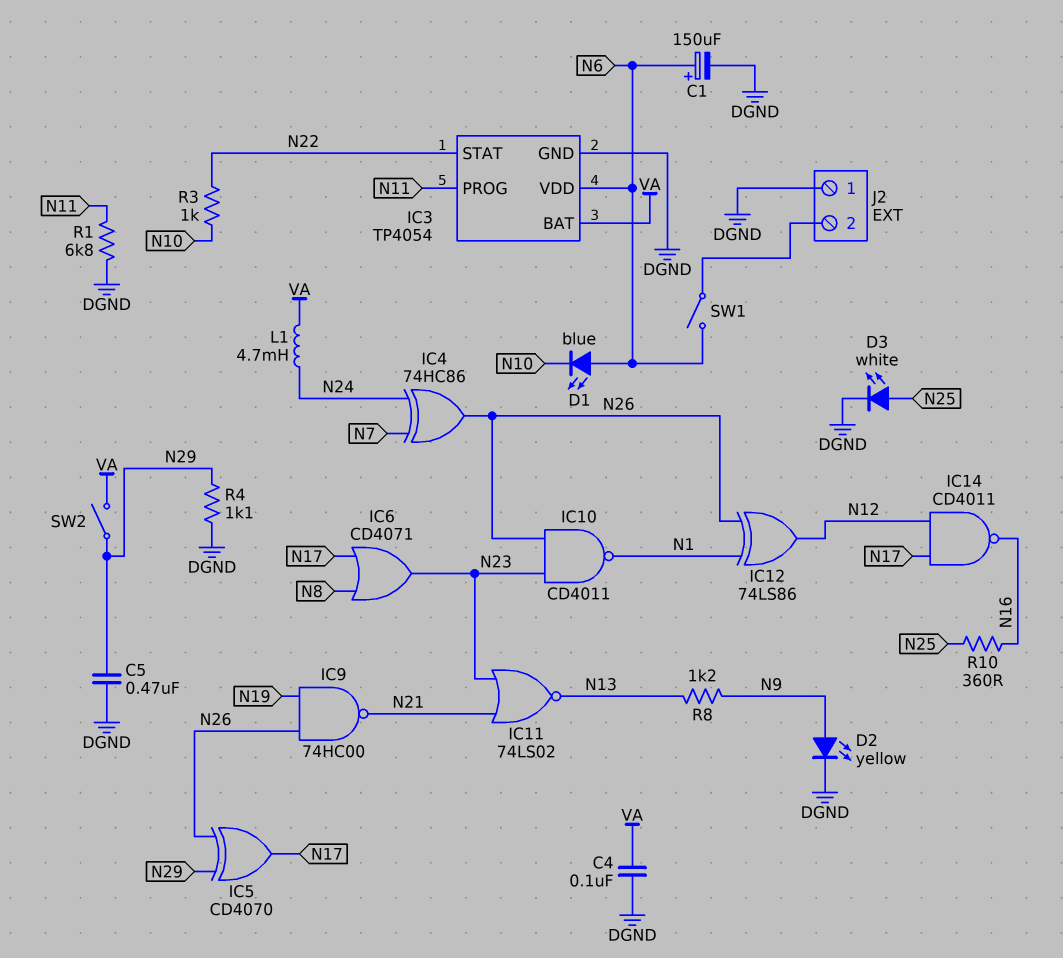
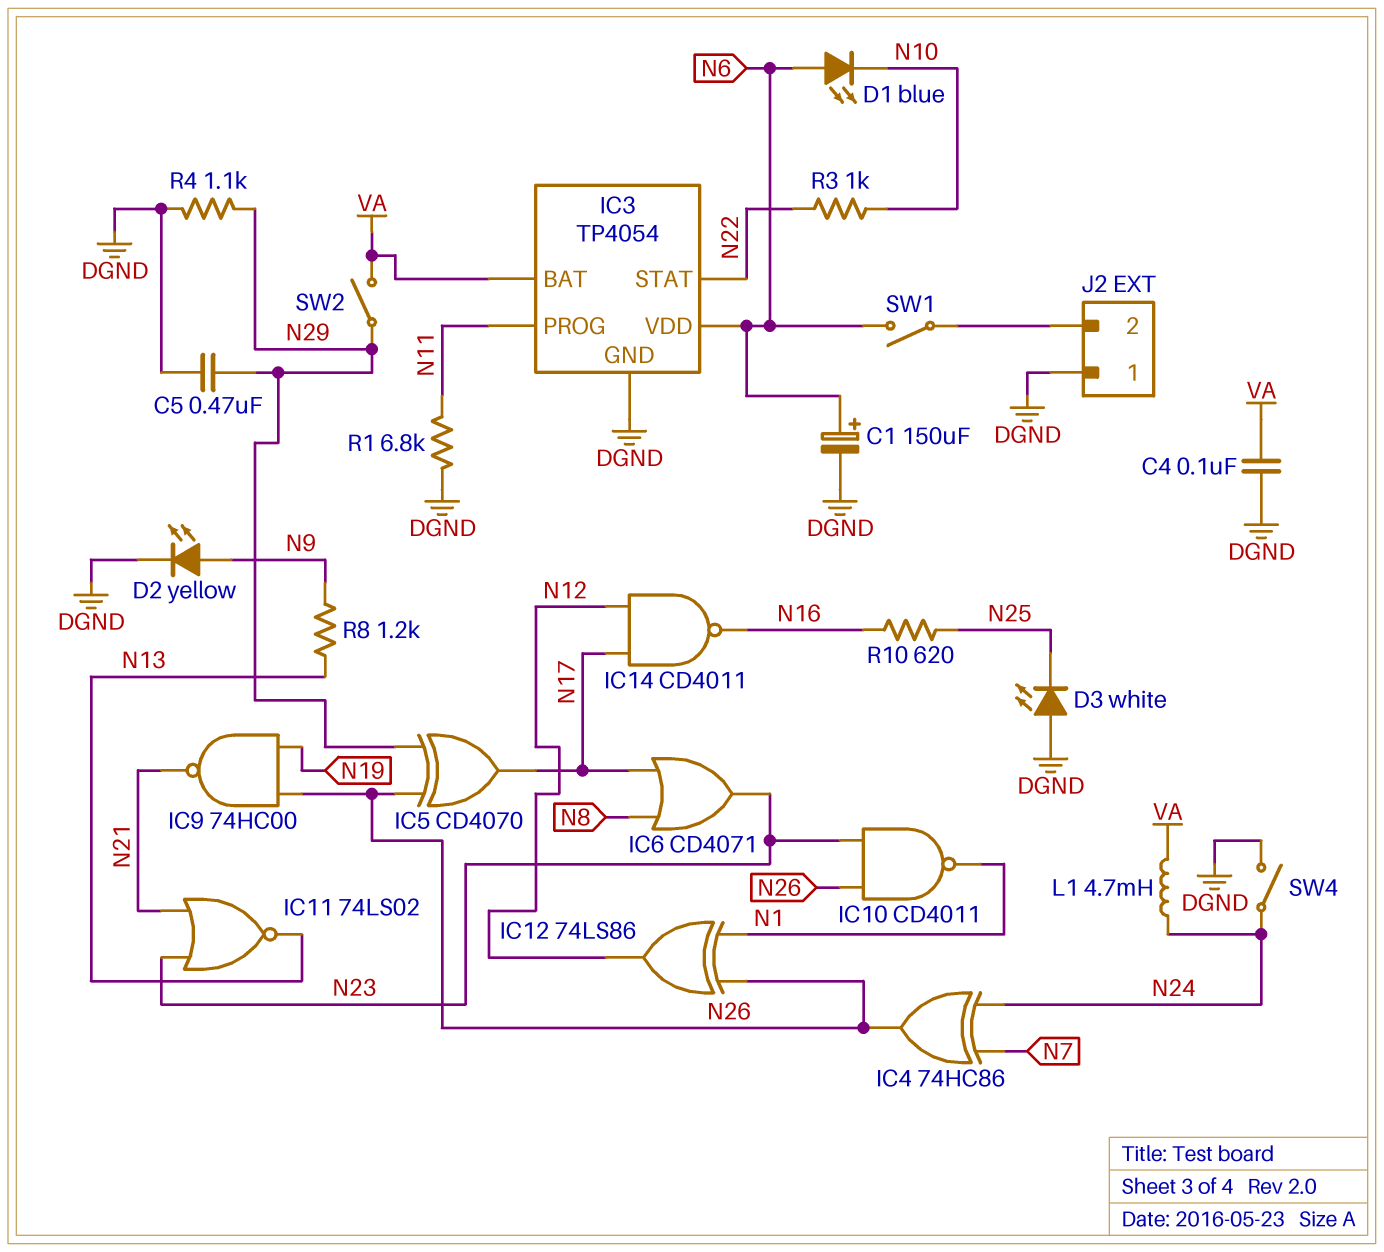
D3: LED white (A N25, K DGND) -> LED white (A DGND, K N25)
R10: 360 (N16, N25) -> 620 (N16, N25)
SW4: none -> switch (DGND, N24)

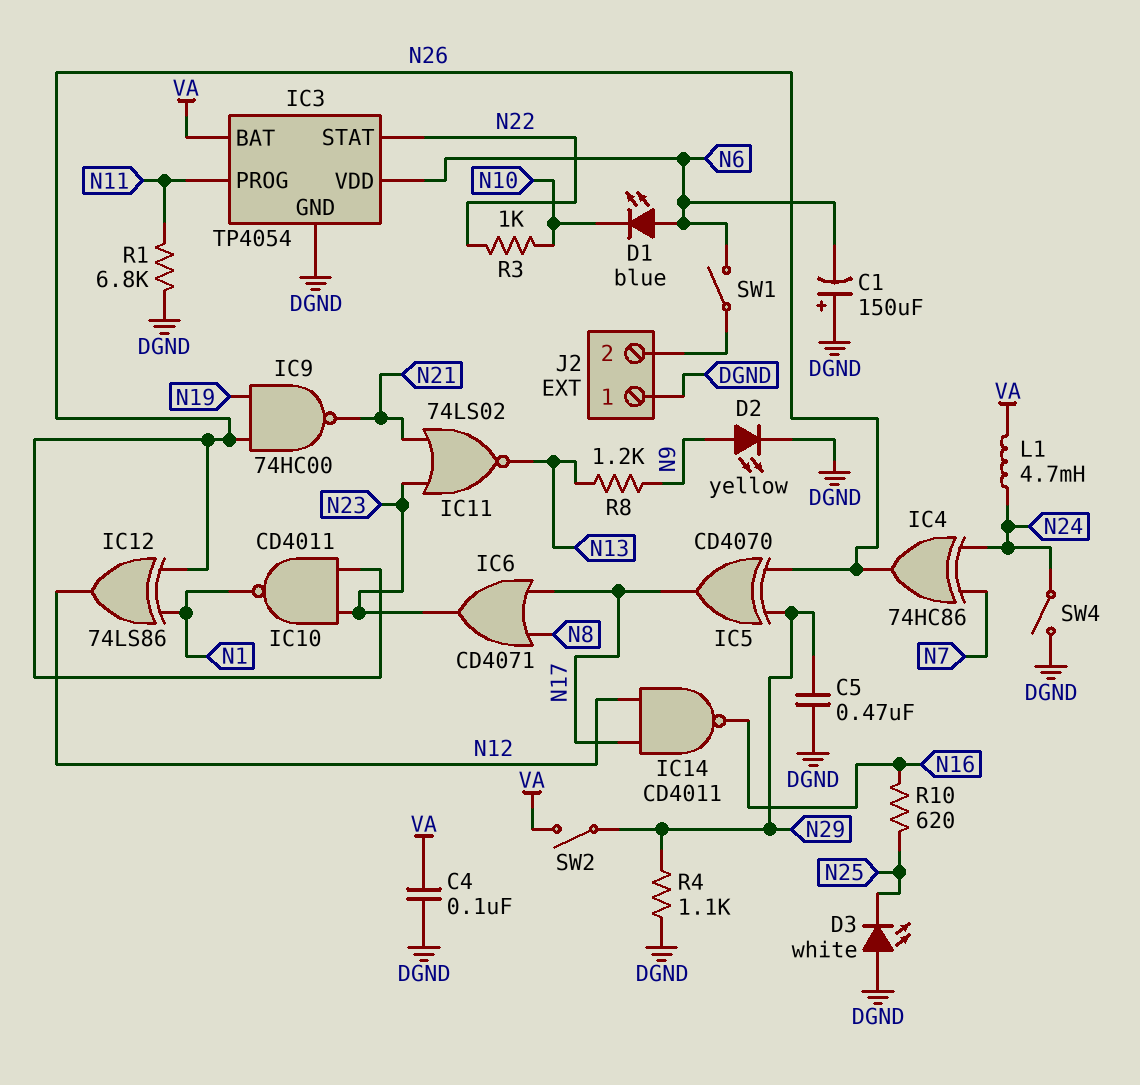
C1: 150uF (plus N6, minus DGND) -> 150uF (plus DGND, minus N6)

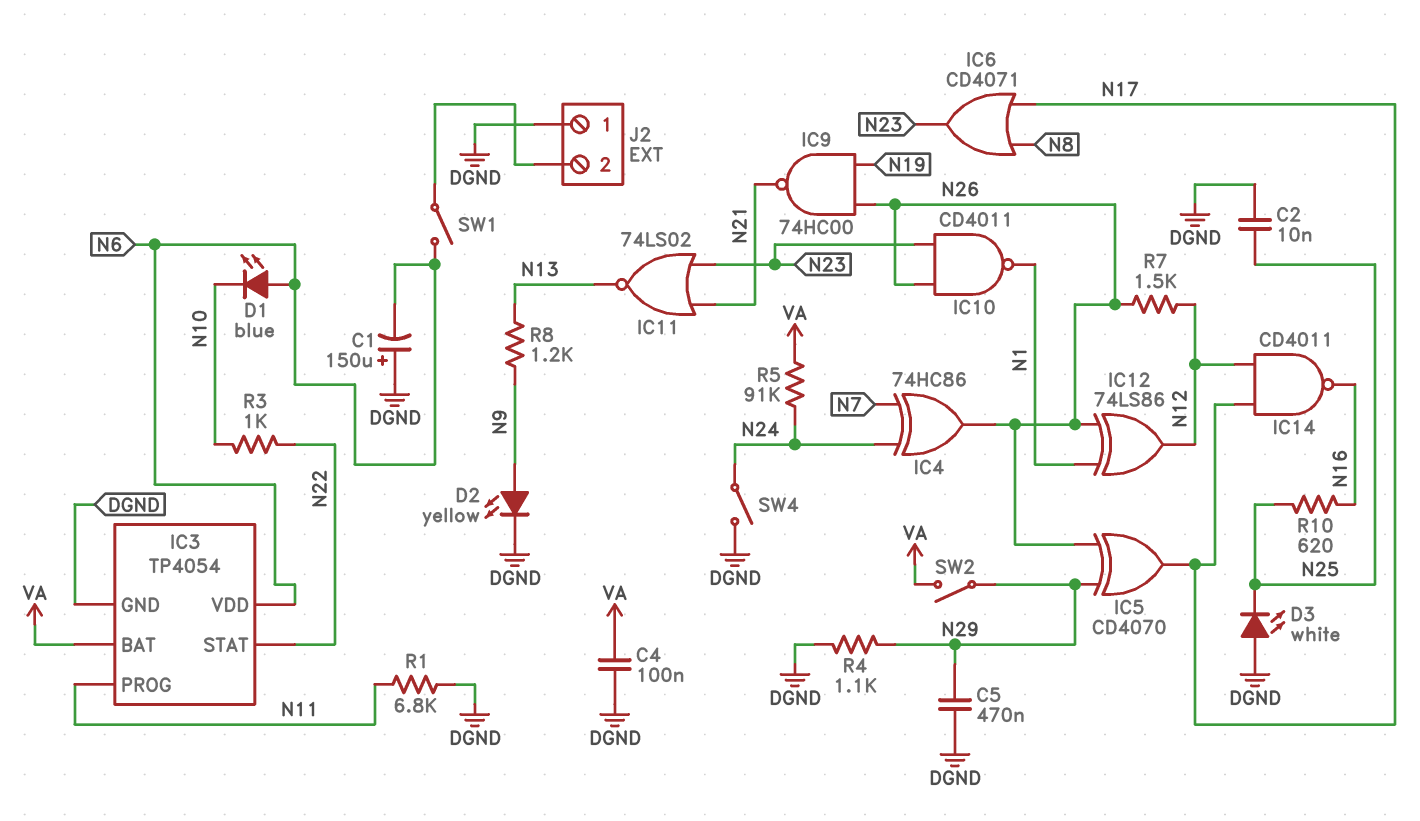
C2: none -> 10nF (DGND, N25)
L1: 4.7mH (N24, VA) -> none
R5: none -> 91k (N24, VA)
R7: none -> 1.5k (N12, N26)

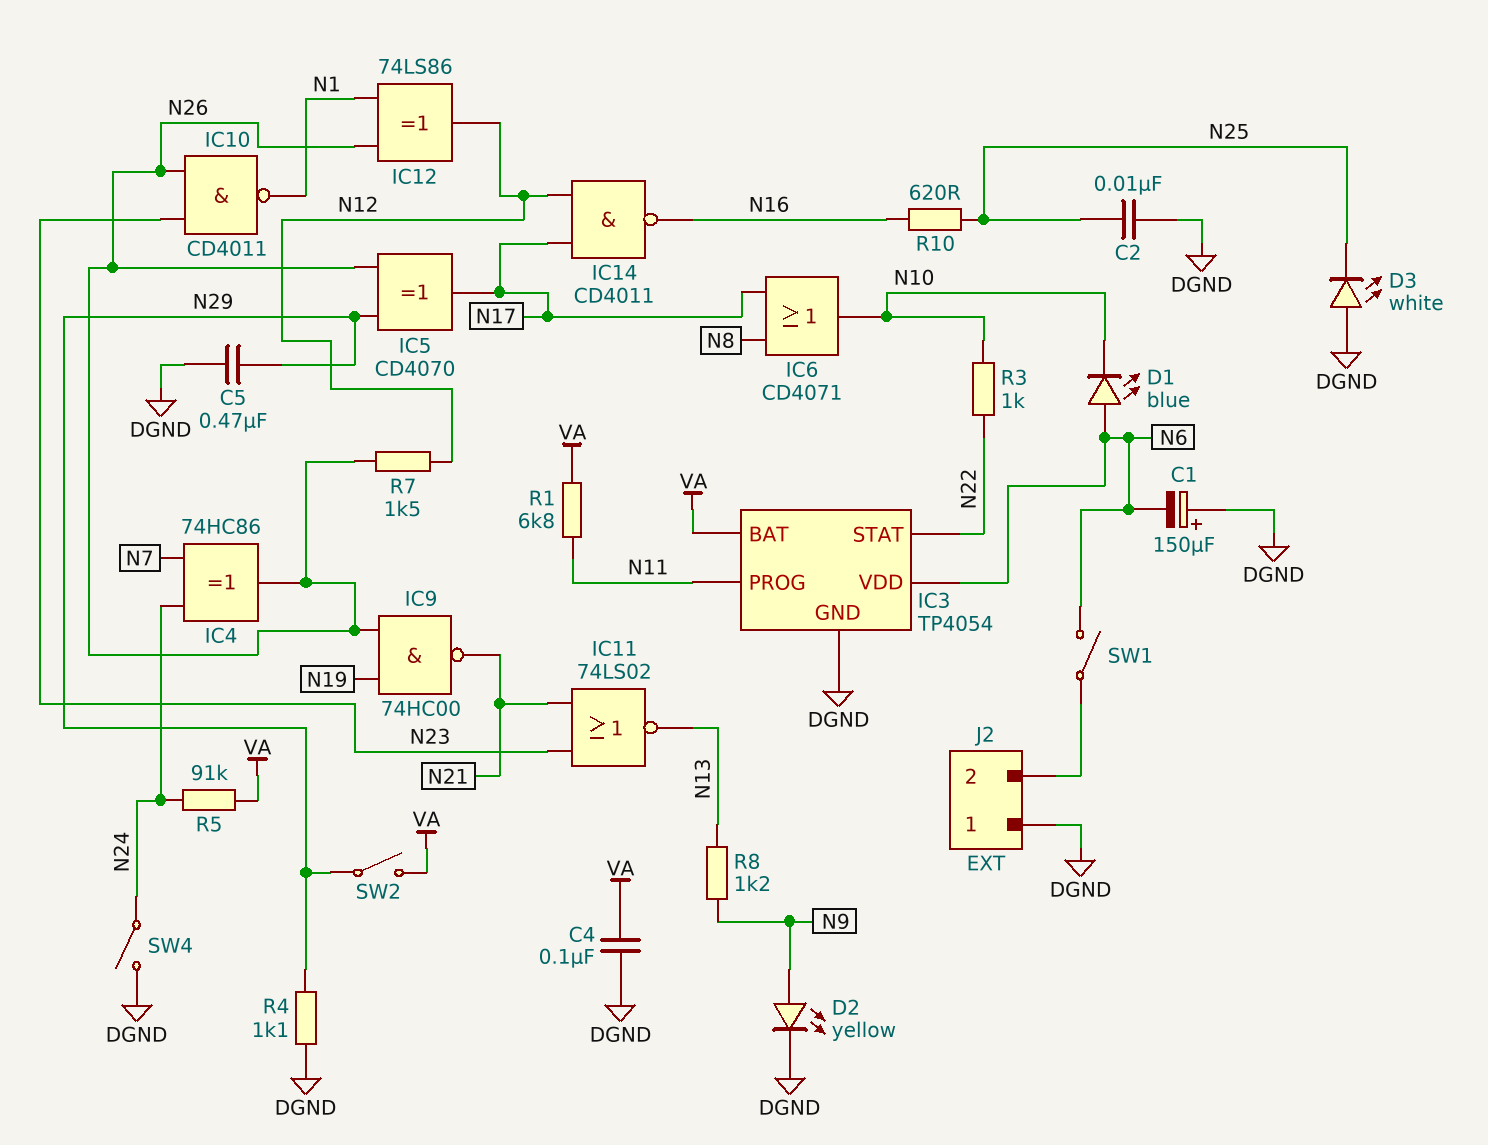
IC6: OR CD4071 (in N8, in N17, out N23) -> OR CD4071 (in N8, in N17, out N10)
R1: 6.8k (DGND, N11) -> 6.8k (N11, VA)

